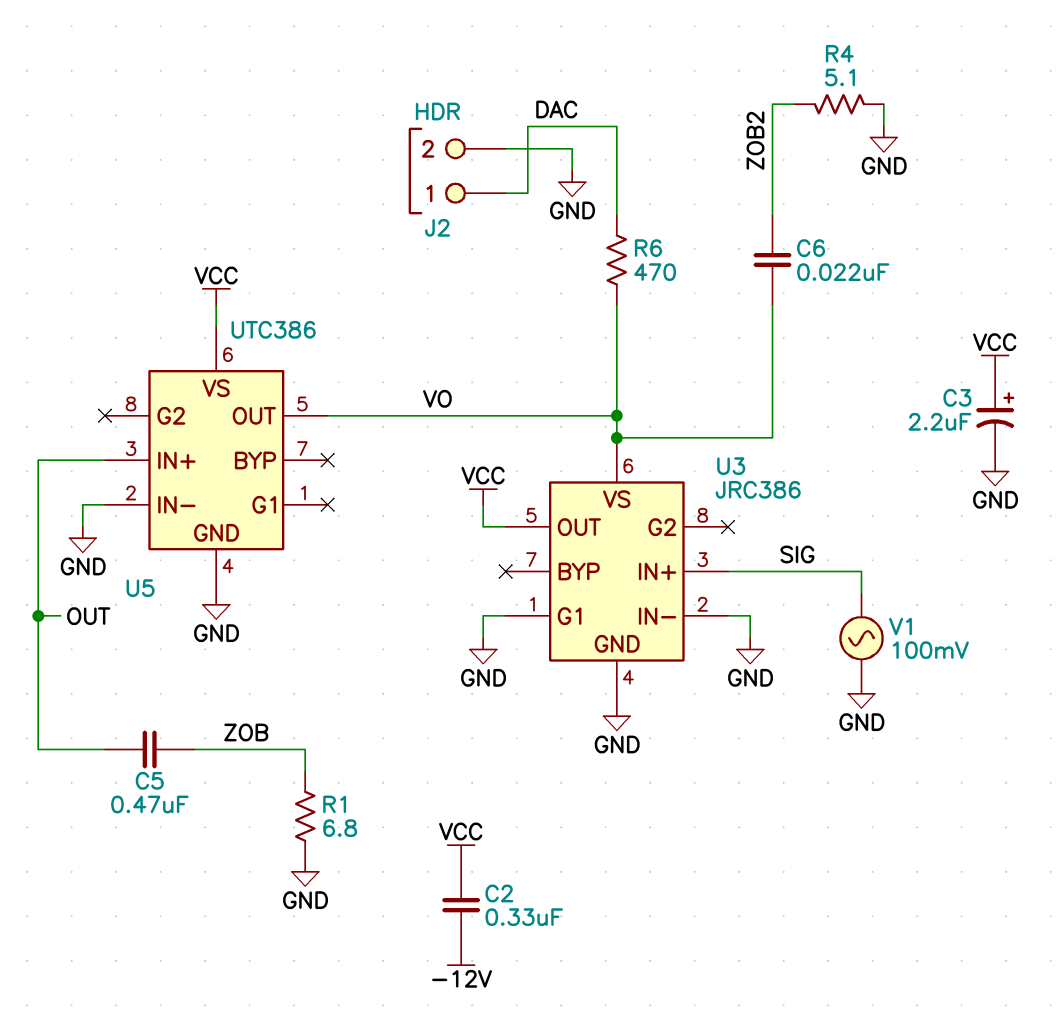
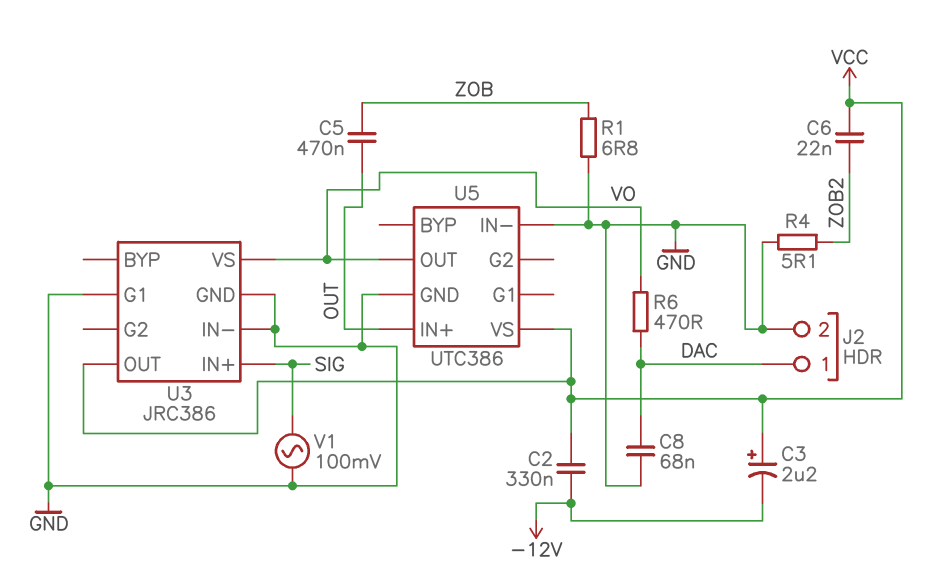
C3: 2.2uF (plus VCC, minus GND) -> 2.2uF (plus VCC, minus -12V)
C6: 22nF (VO, ZOB2) -> 22nF (VCC, ZOB2)
C8: none -> 68nF (DAC, GND)

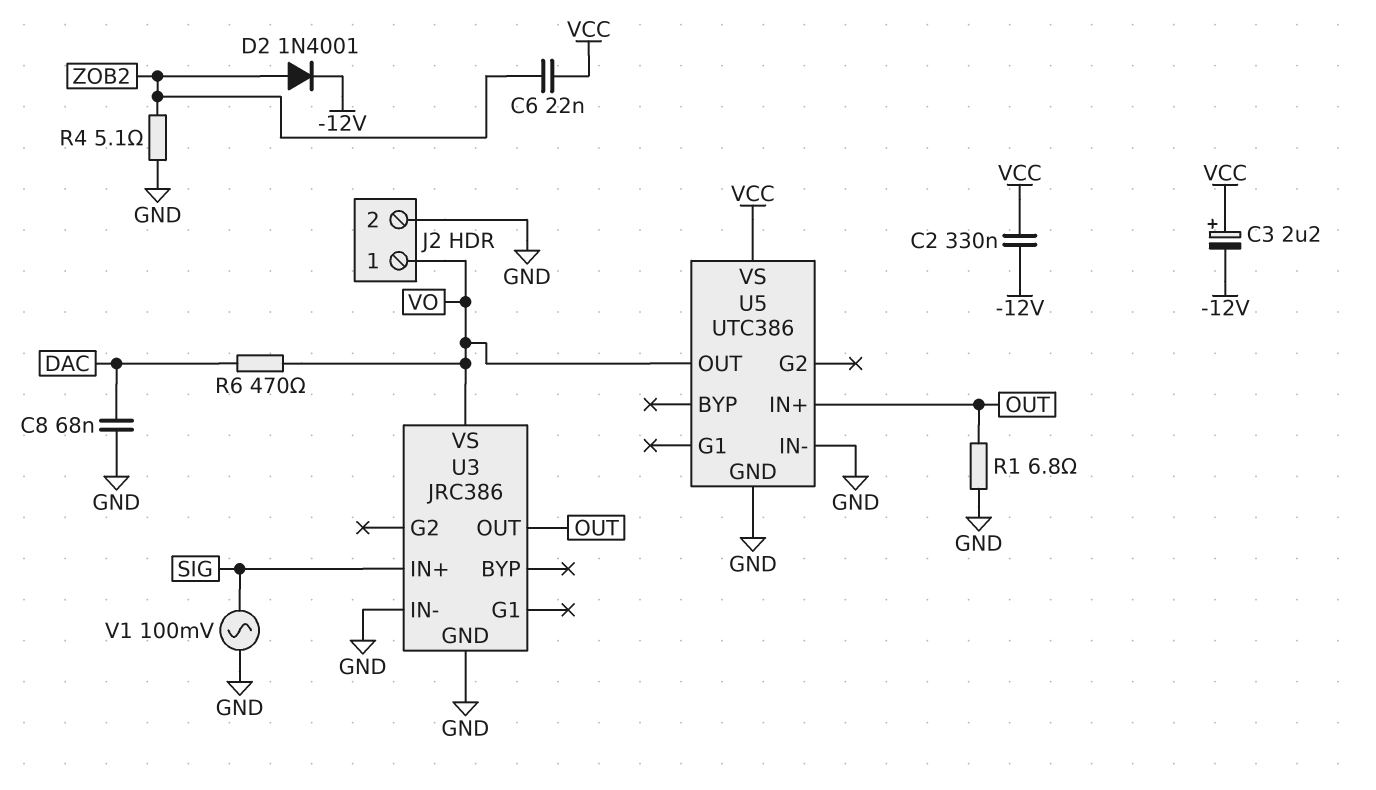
C5: 470nF (OUT, ZOB) -> none
D2: none -> diode 1N4001 (A ZOB2, K -12V)
J2 pin 1: DAC -> VO
R1: 6.8 (GND, ZOB) -> 6.8 (GND, OUT)
U3 pin G1: GND -> none
U3 pin OUT: VCC -> OUT

